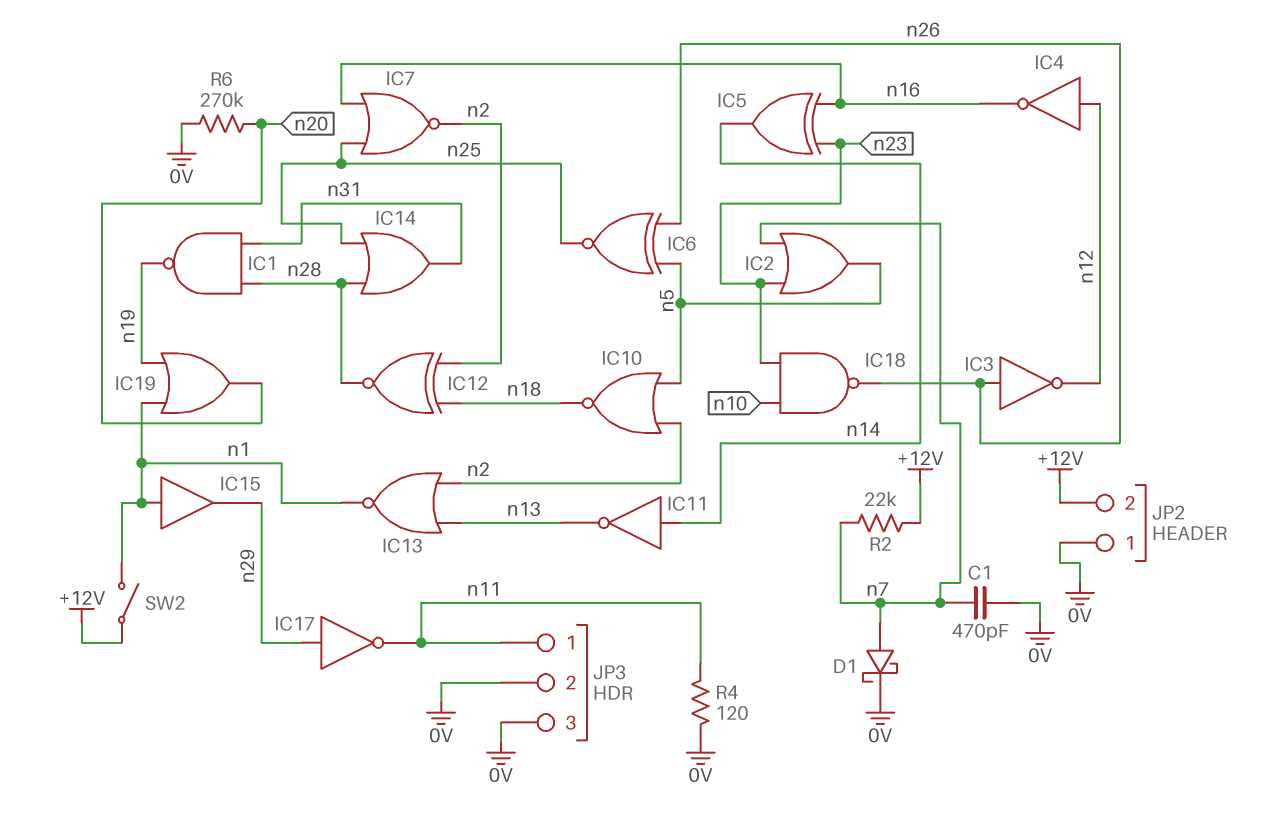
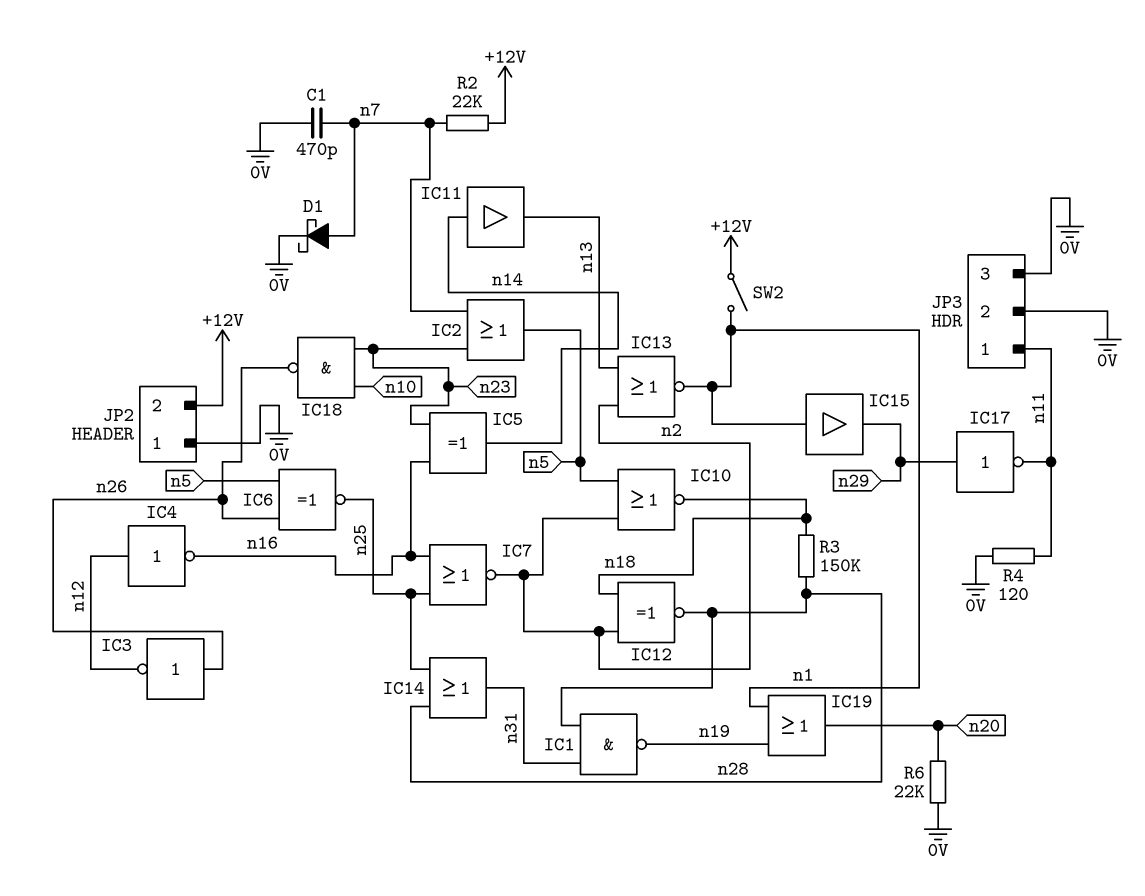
IC11: NOT (in n14, out n13) -> buffer (in n14, out n13)
R3: none -> 150k (n18, n28)
R6: 270k (0V, n20) -> 22k (0V, n20)

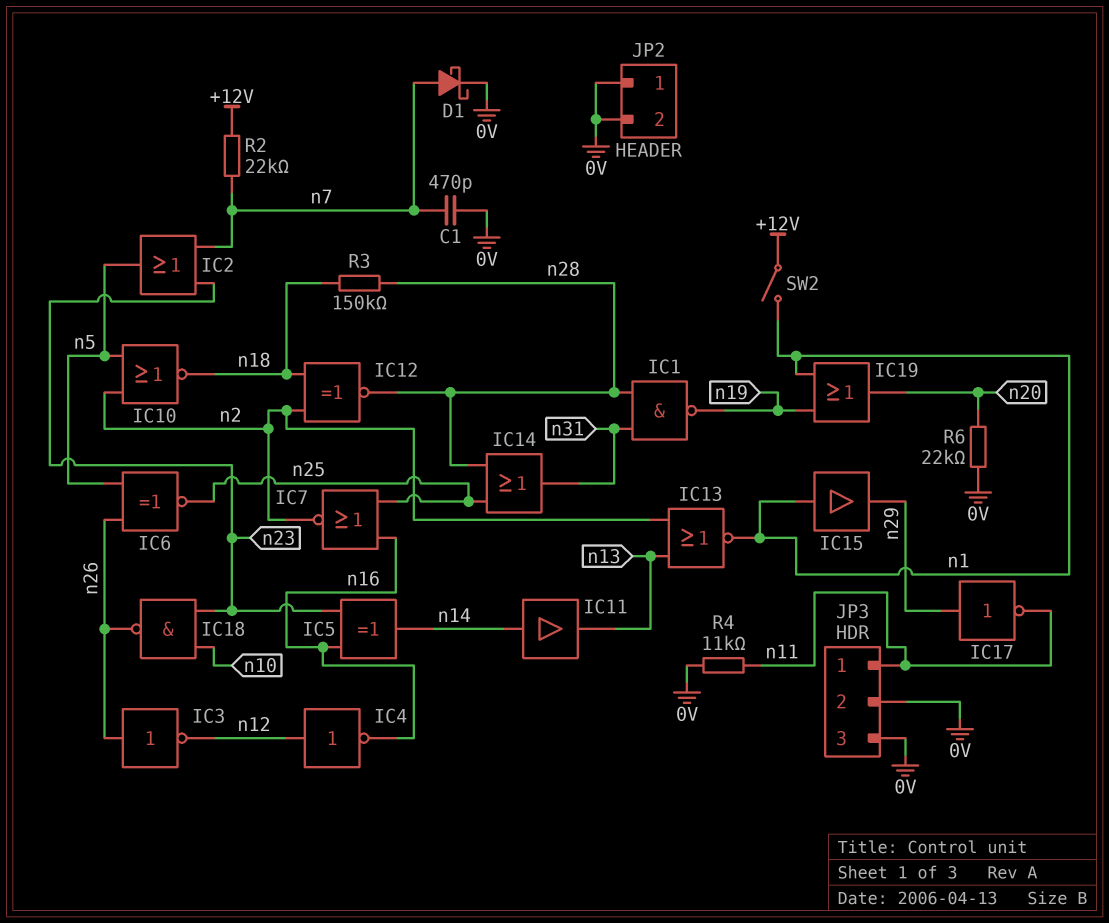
JP2 pin 2: +12V -> 0V
R4: 120 (0V, n11) -> 11k (0V, n11)

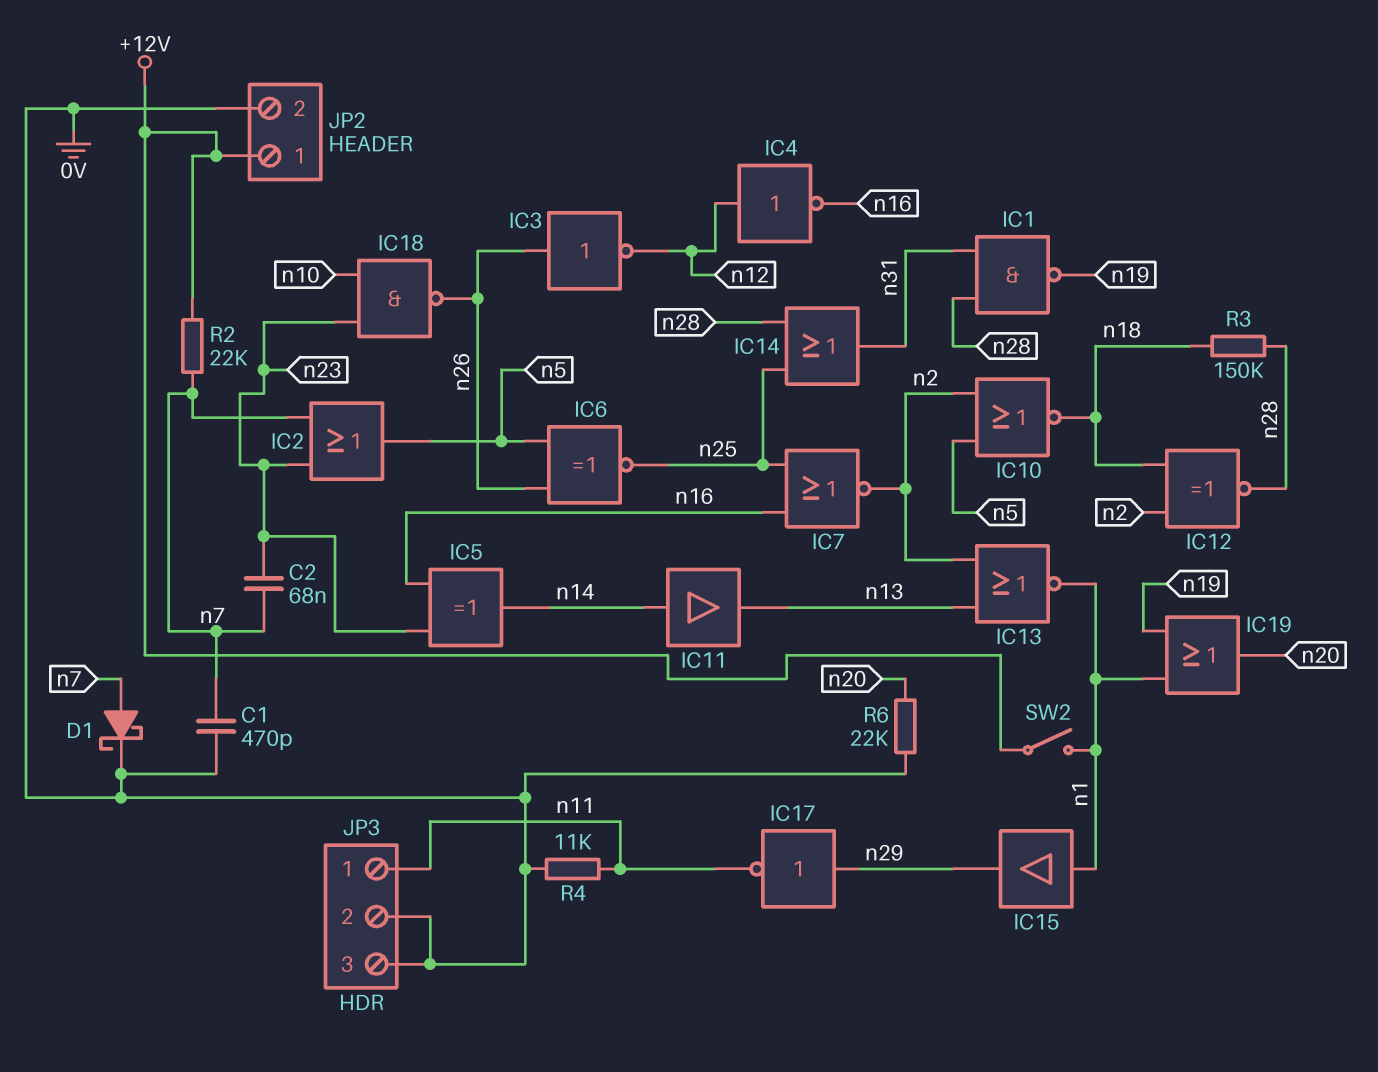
C2: none -> 68nF (n7, n23)
JP2 pin 1: 0V -> +12V

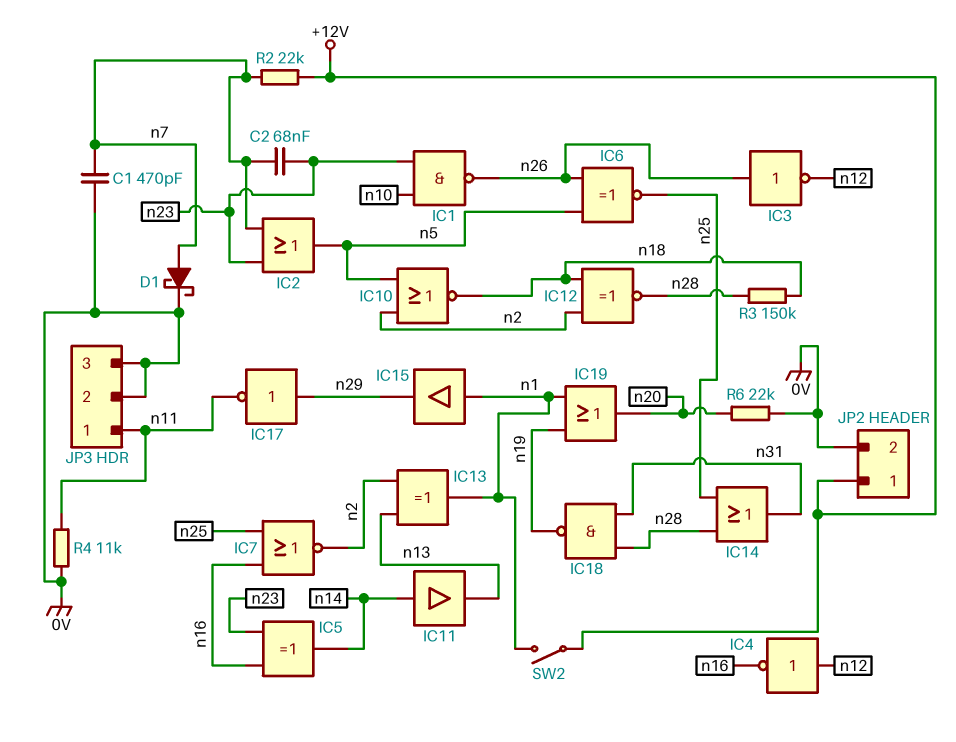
IC1: NAND (in n28, in n31, out n19) -> NAND (in n10, in n23, out n26)
IC13: NOR (in n2, in n13, out n1) -> XOR (in n2, in n13, out n1)
IC18: NAND (in n10, in n23, out n26) -> NAND (in n28, in n31, out n19)

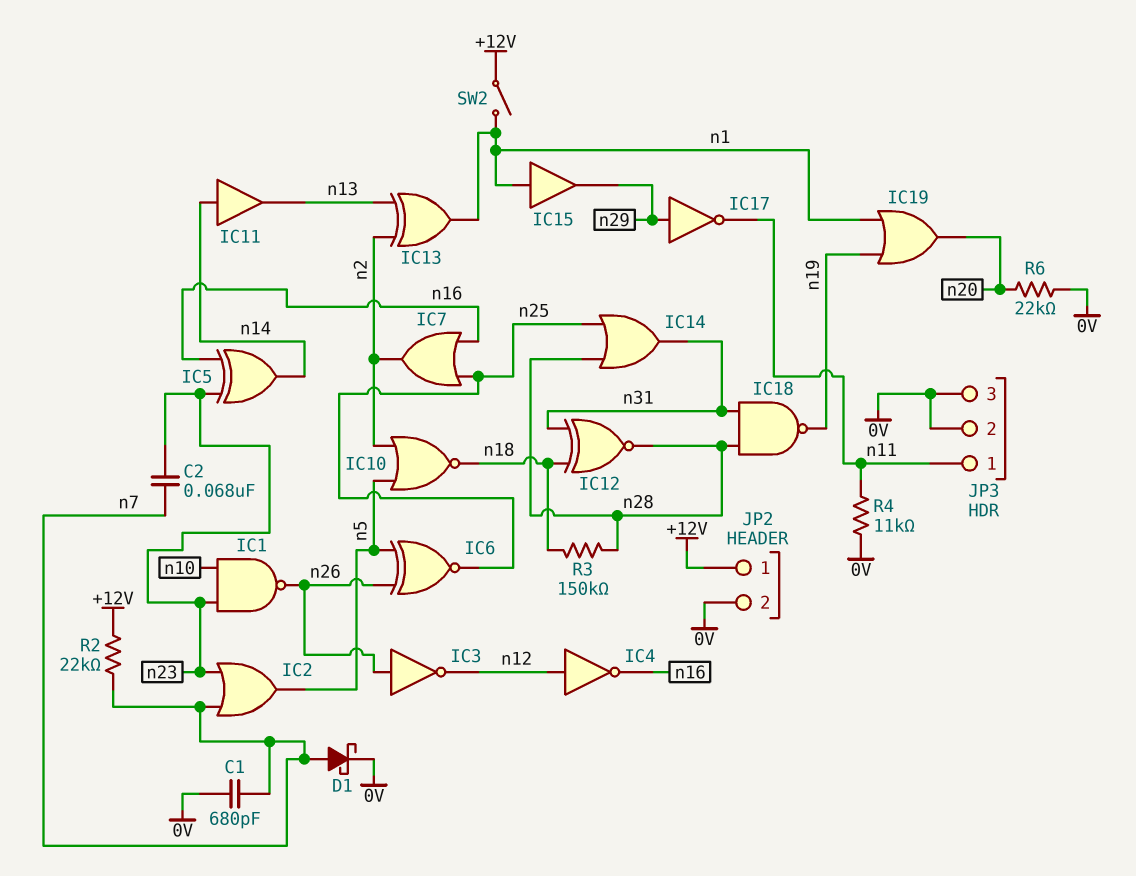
C1: 470pF (0V, n7) -> 680pF (0V, n7)
IC7: NOR (in n16, in n25, out n2) -> OR (in n16, in n25, out n2)
IC12: XNOR (in n2, in n18, out n28) -> XNOR (in n18, in n31, out n28)

